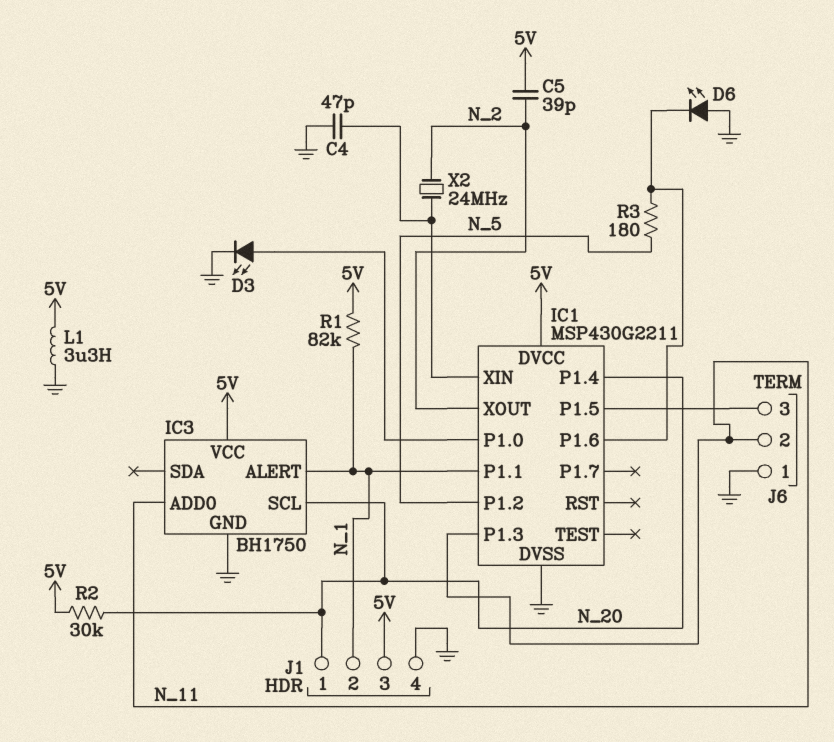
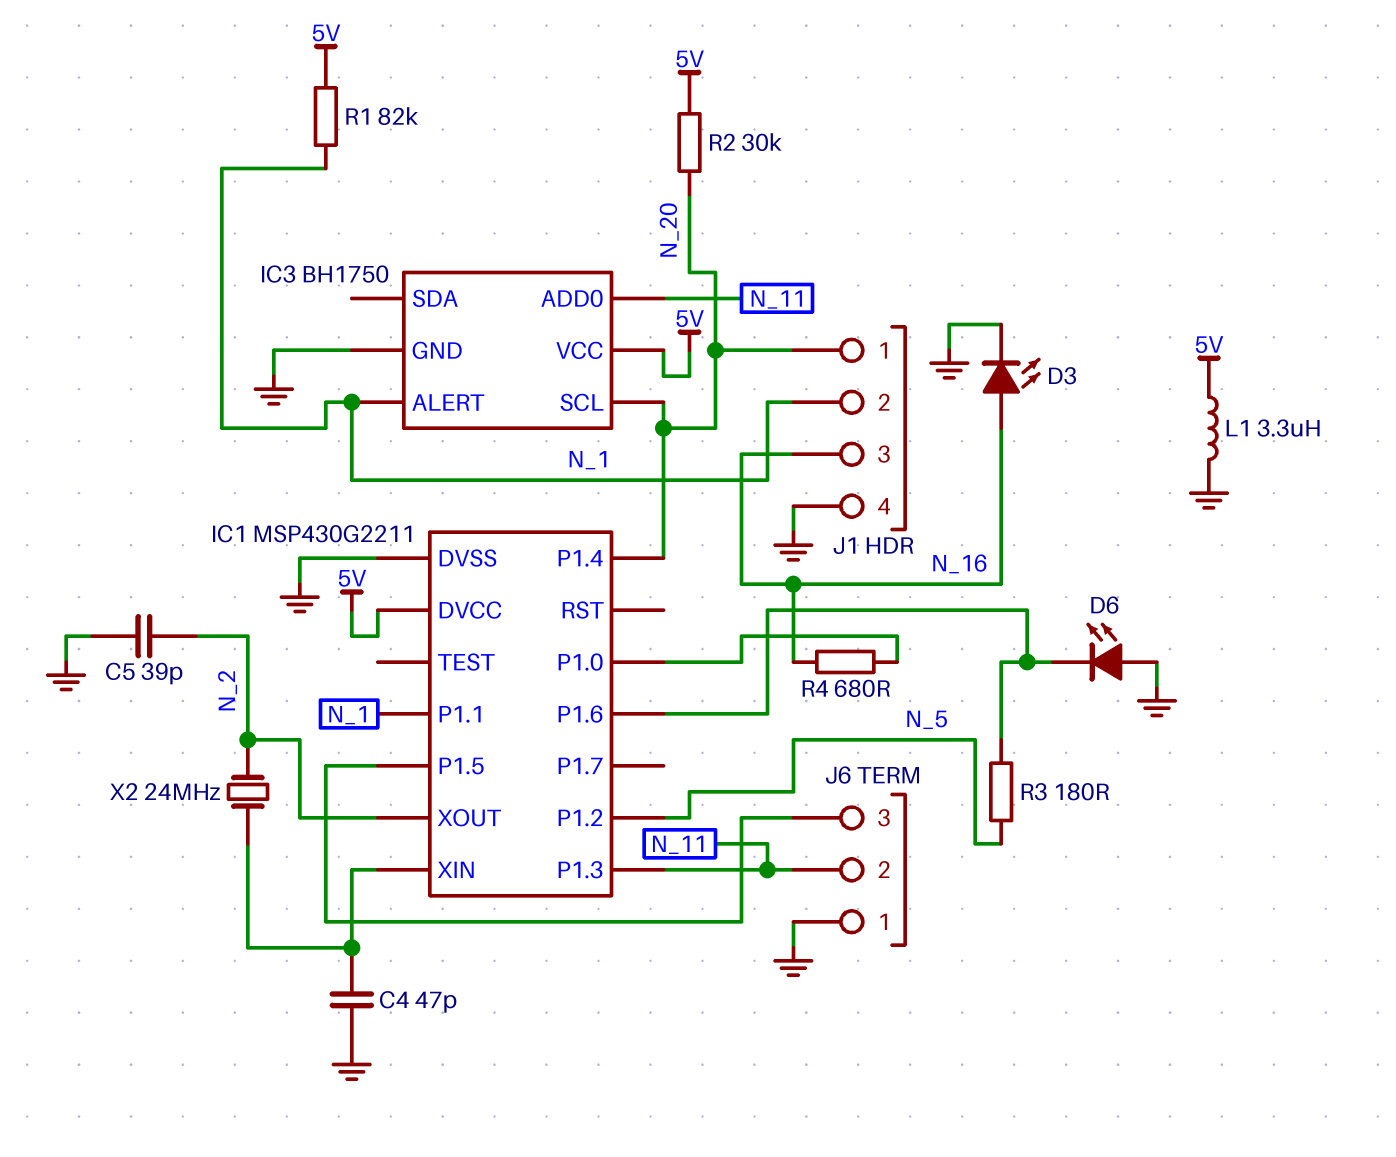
C5: 39pF (5V, N_2) -> 39pF (GND, N_2)
D3: LED (A IC1/P1.0, K GND) -> LED (A N_16, K GND)
J1 pin 3: 5V -> N_16
R4: none -> 680 (IC1/P1.0, N_16)

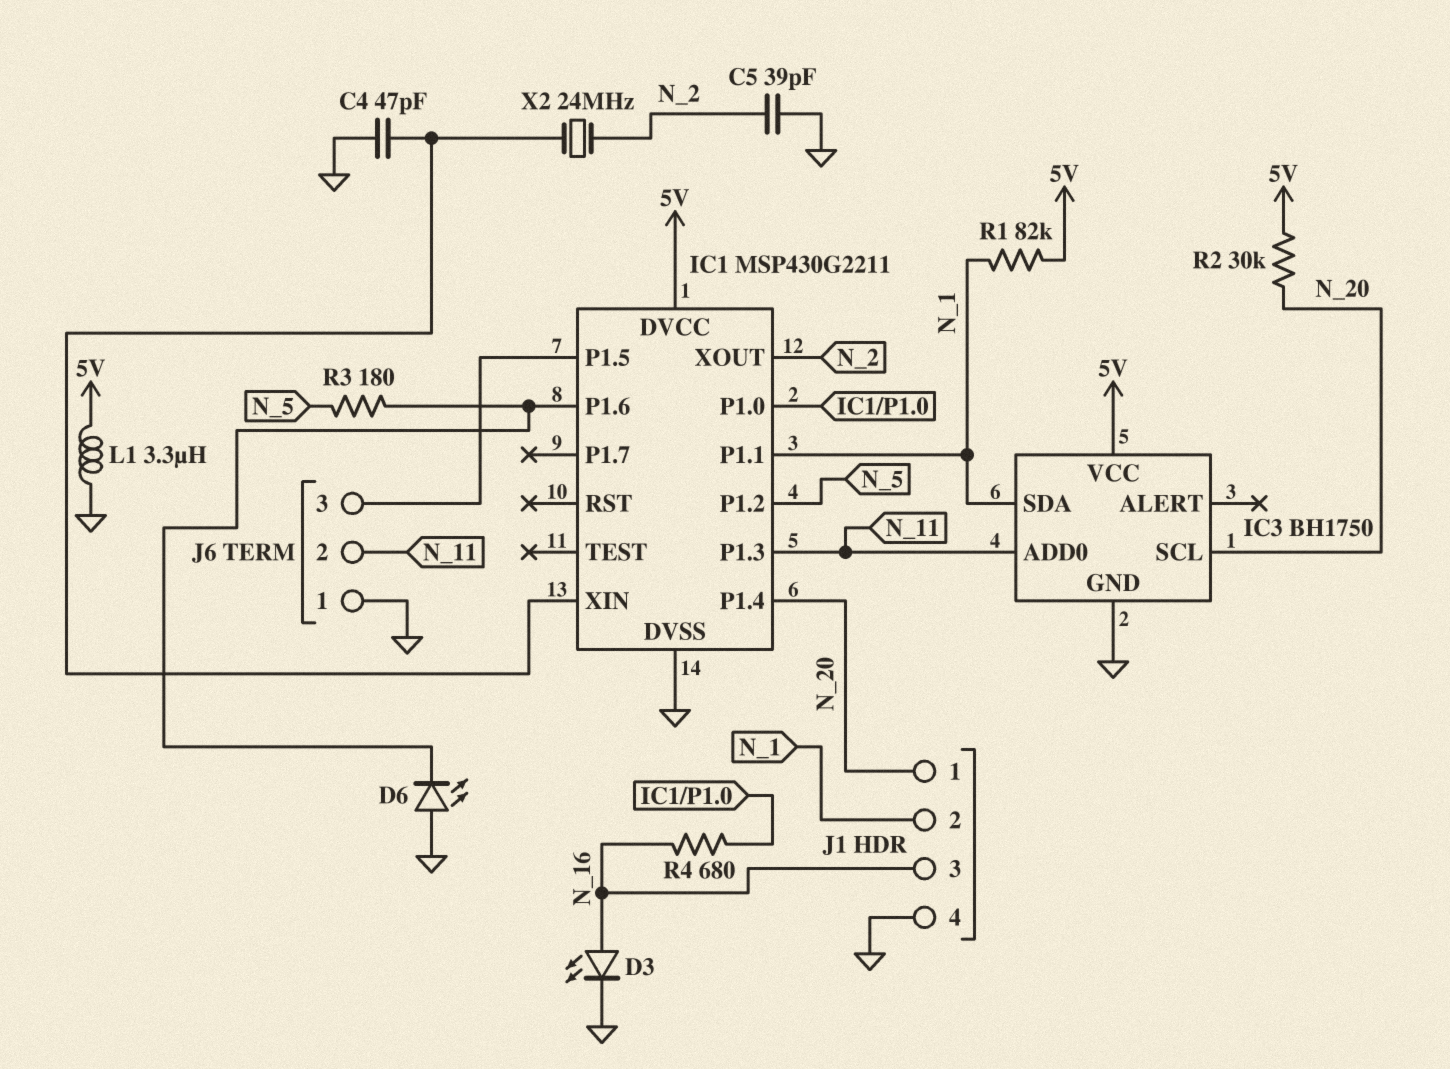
IC3 pin ALERT: N_1 -> none
IC3 pin SDA: none -> N_1

